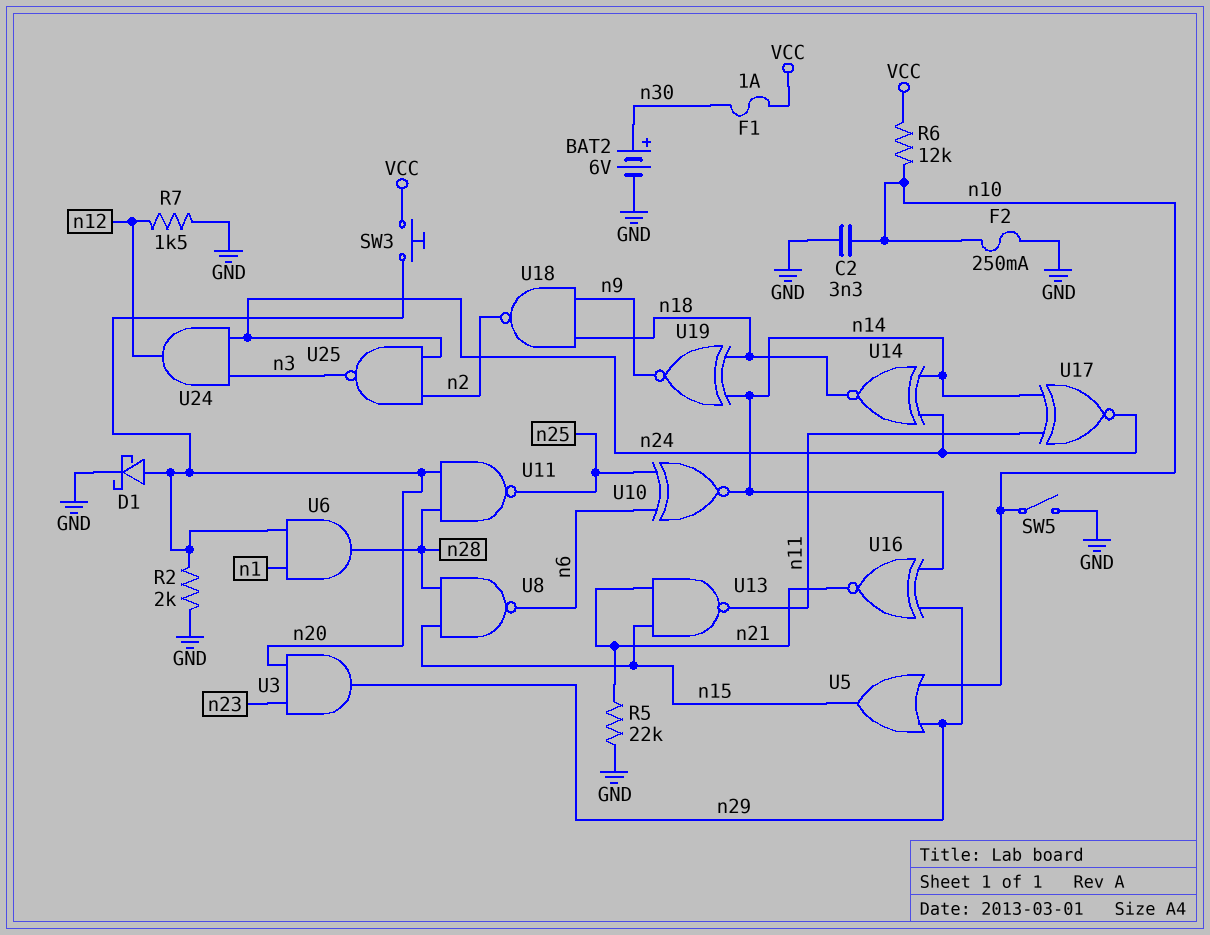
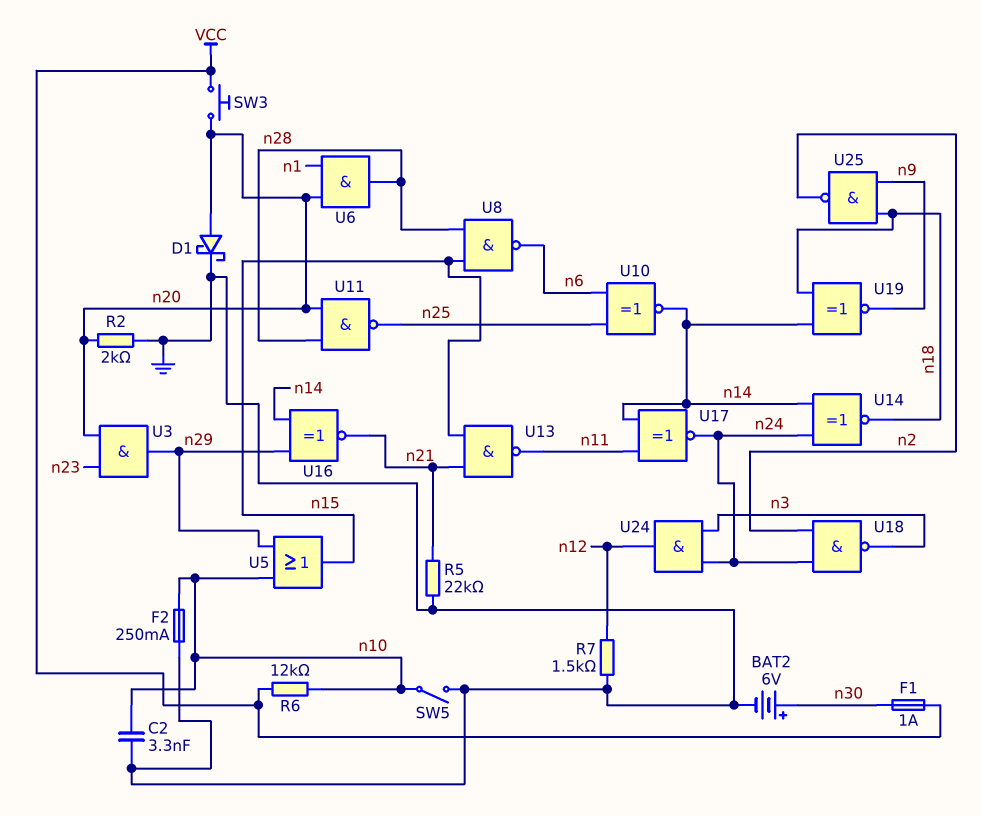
U18: NAND (in n9, in n18, out n2) -> NAND (in n2, in n24, out n3)
U25: NAND (in n2, in n24, out n3) -> NAND (in n9, in n18, out n2)

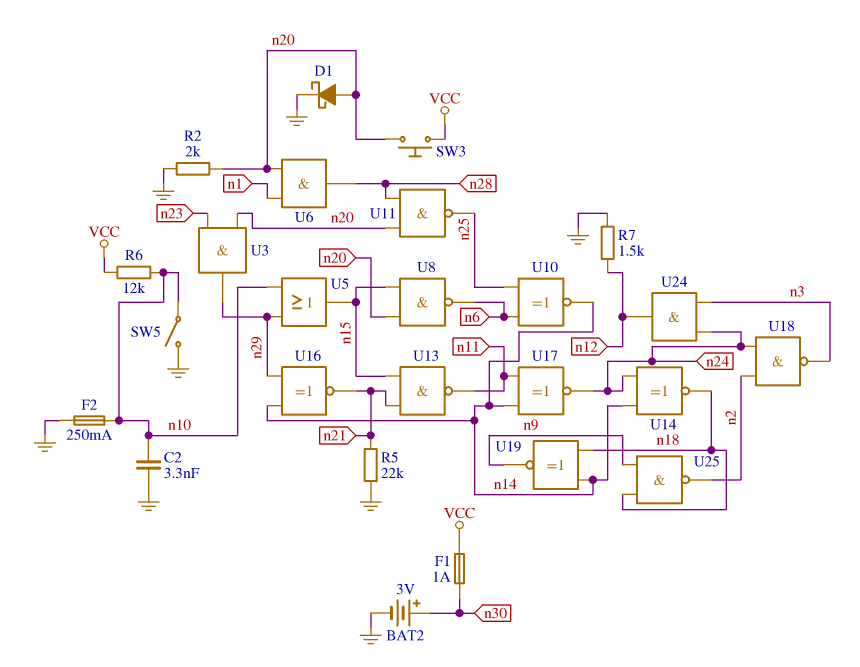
BAT2: 6V (plus n30, minus GND) -> 3V (plus n30, minus GND)
U8: NAND (in n15, in n28, out n6) -> NAND (in n15, in n20, out n6)

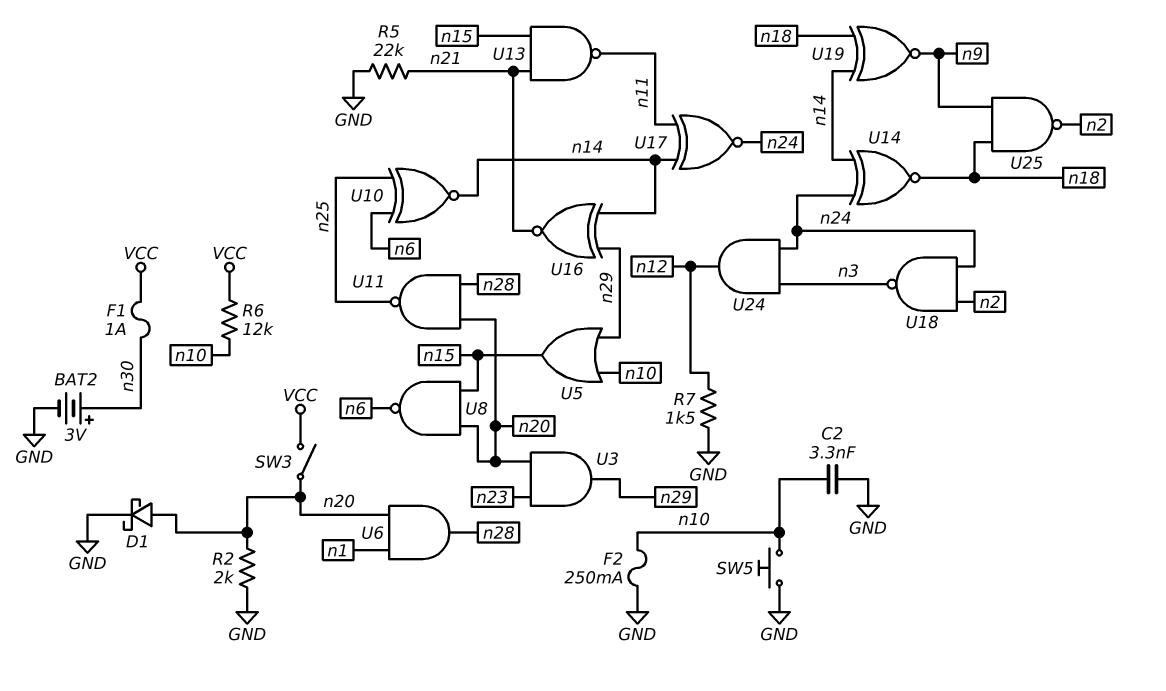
SW3: button (VCC, n20) -> switch (VCC, n20)
SW5: switch (GND, n10) -> button (GND, n10)

